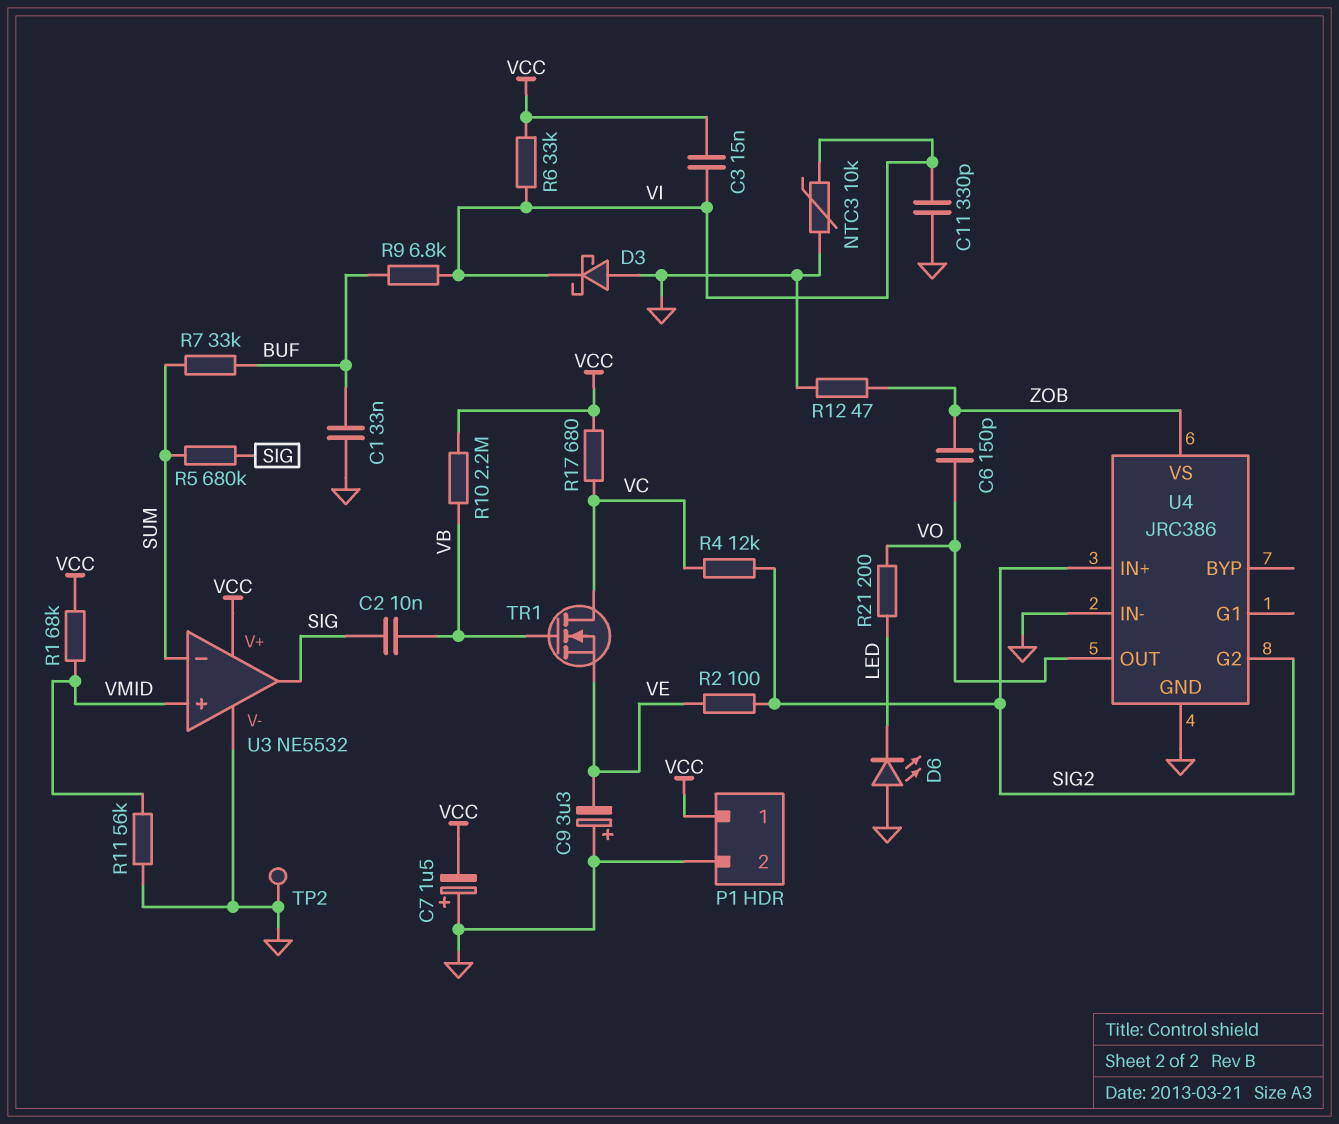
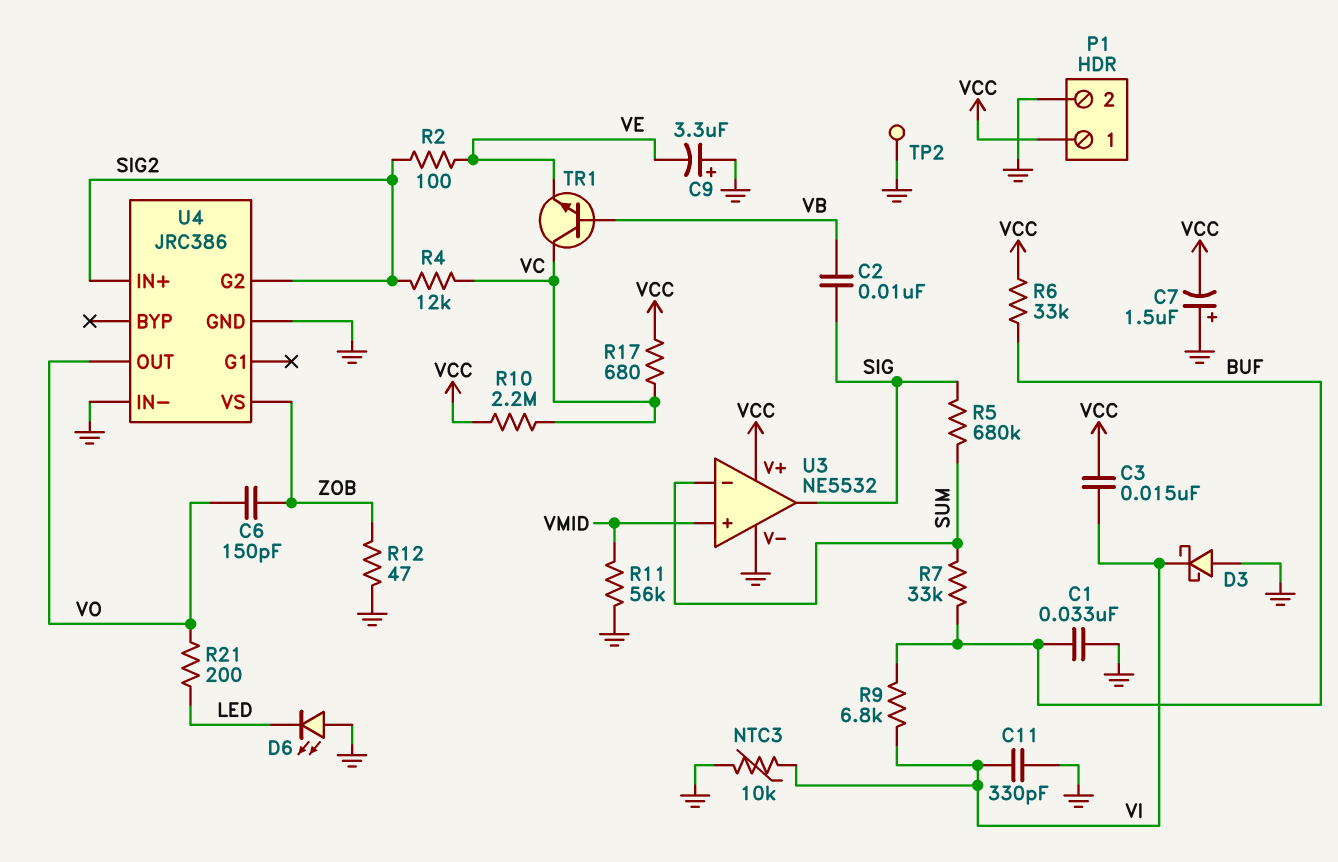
R1: 68k (VCC, VMID) -> none
R6: 33k (VCC, VI) -> 33k (BUF, VCC)
R10: 2.2M (VB, VCC) -> 2.2M (VC, VCC)
TR1: NMOS (G VB, D VC, S VE) -> NPN (B VB, C VC, E VE)

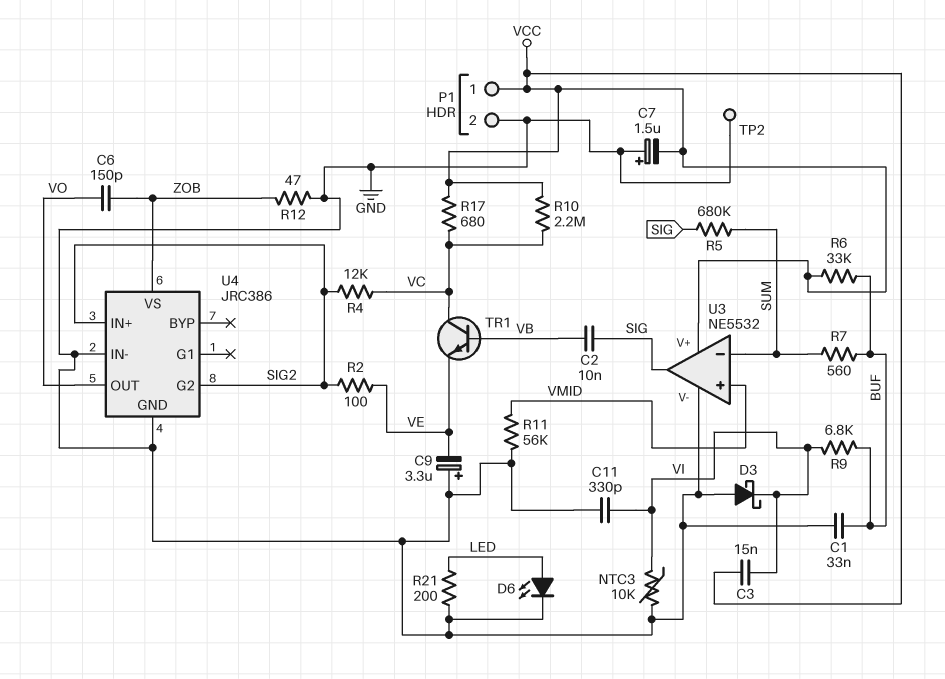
D6: LED (A GND, K LED) -> LED (A LED, K GND)
R7: 33k (BUF, SUM) -> 560 (BUF, SUM)
R21: 200 (LED, VO) -> 200 (GND, LED)

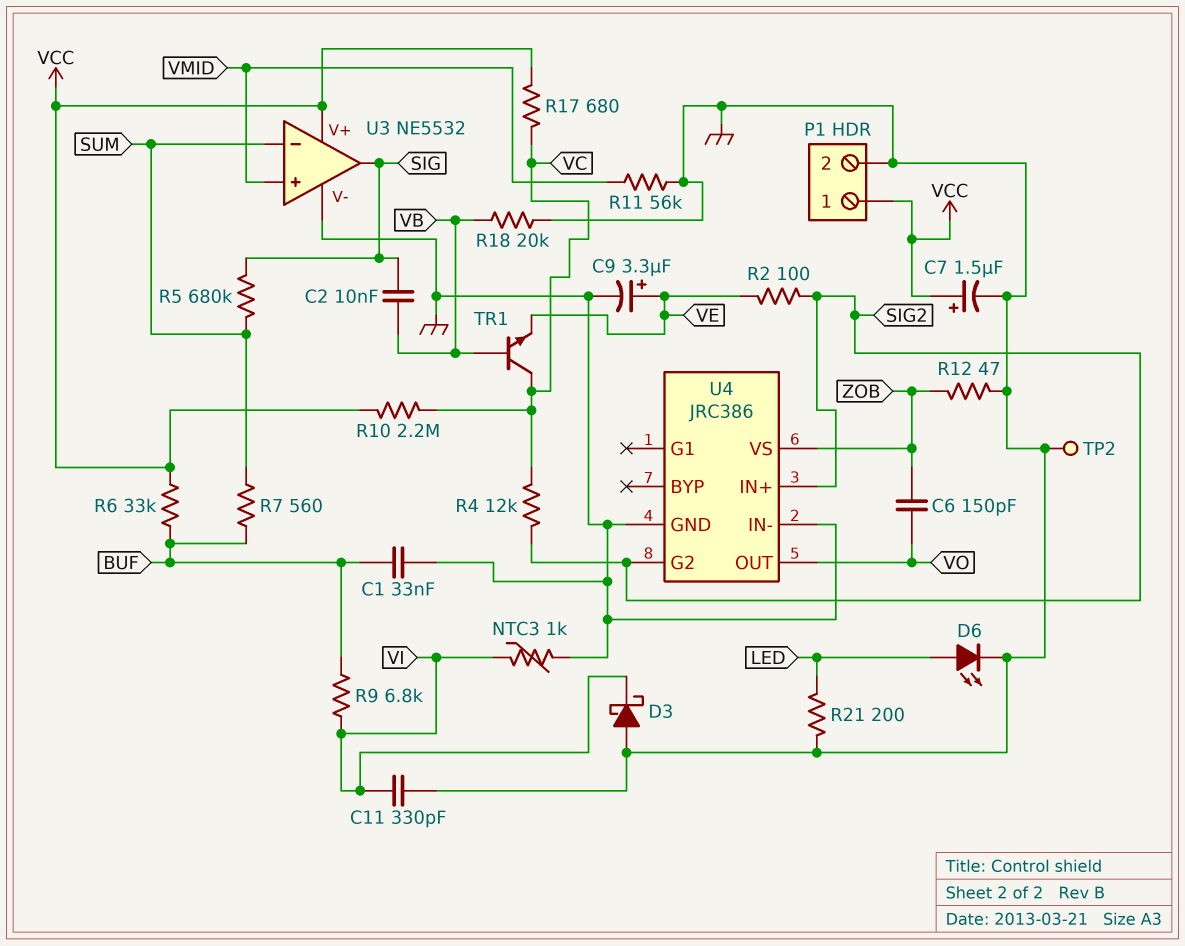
C3: 15nF (VCC, VI) -> none
C7: 1.5uF (plus GND, minus VCC) -> 1.5uF (plus VCC, minus GND)
C9: 3.3uF (plus GND, minus VE) -> 3.3uF (plus VE, minus GND)
NTC3: 10k (GND, VI) -> 1k (GND, VI)
R18: none -> 20k (GND, VB)

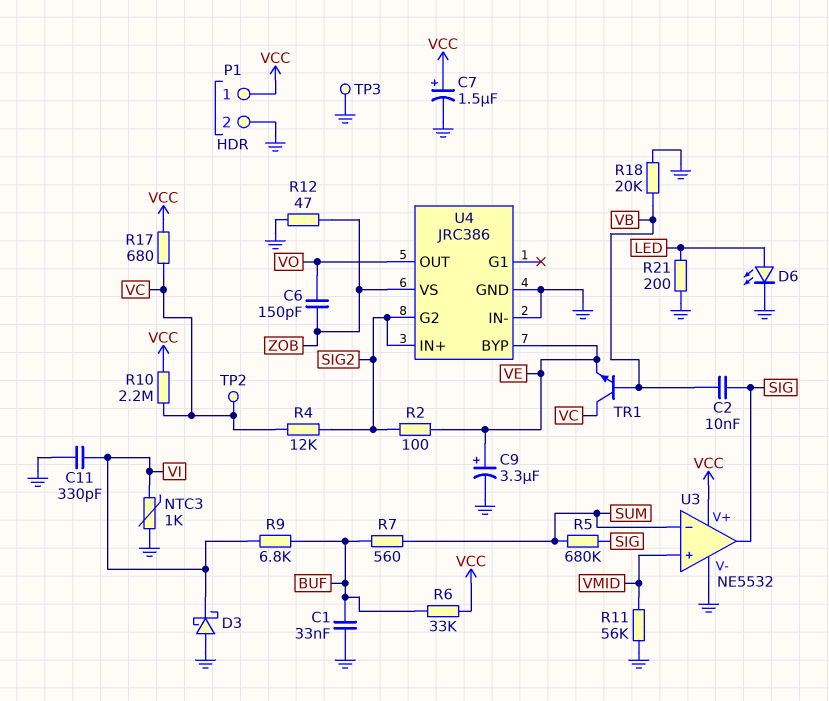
TP2: test point (GND) -> test point (VC)
TP3: none -> test point (GND)
U4 pin BYP: none -> VE

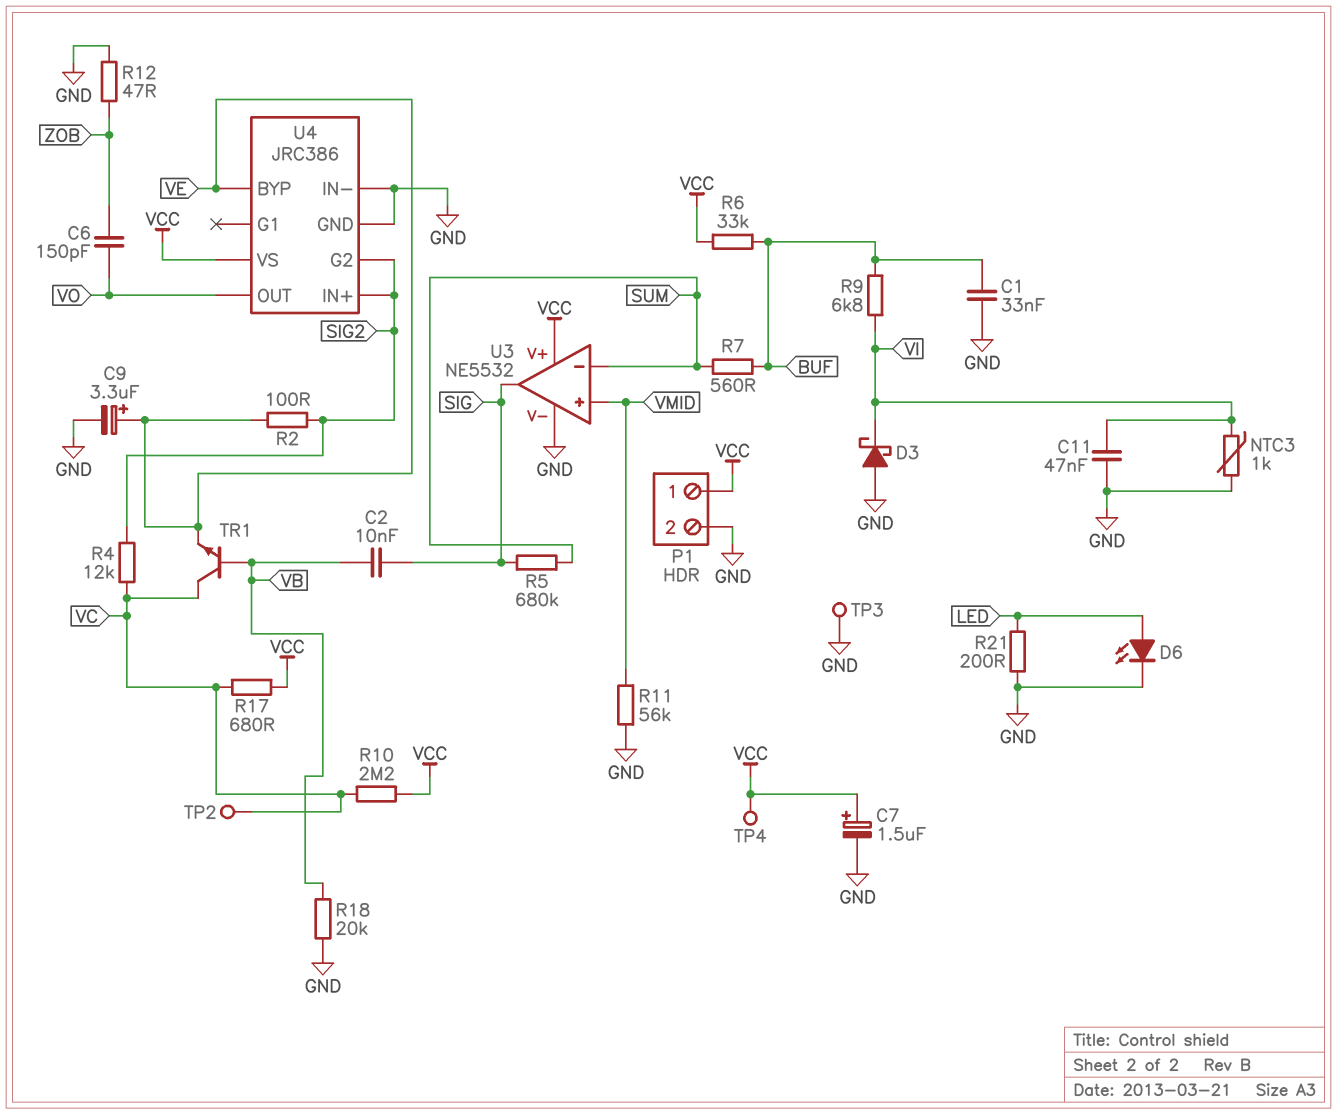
C11: 330pF (GND, VI) -> 47nF (GND, VI)
TP4: none -> test point (VCC)
U4 pin VS: ZOB -> VCC

